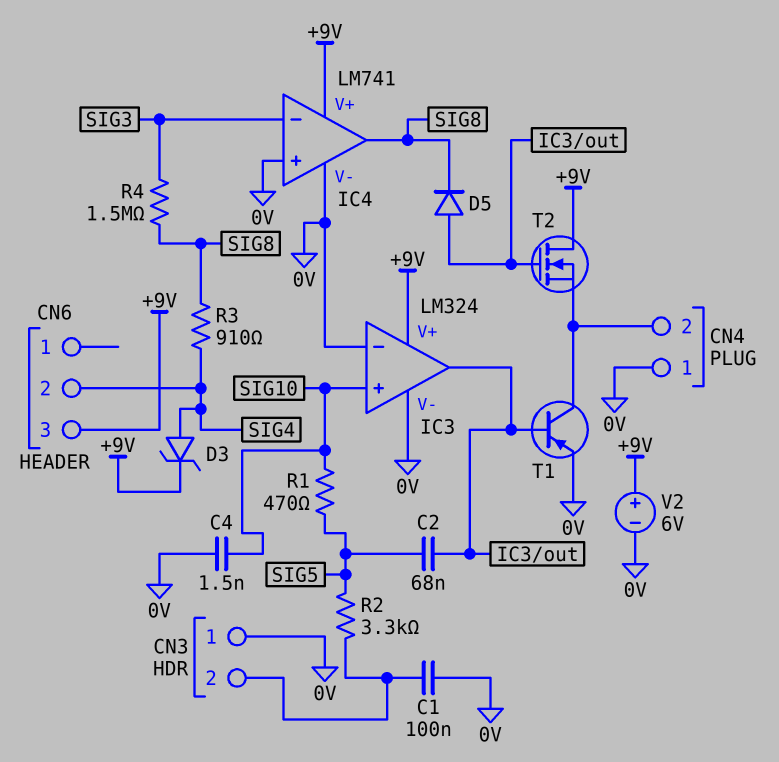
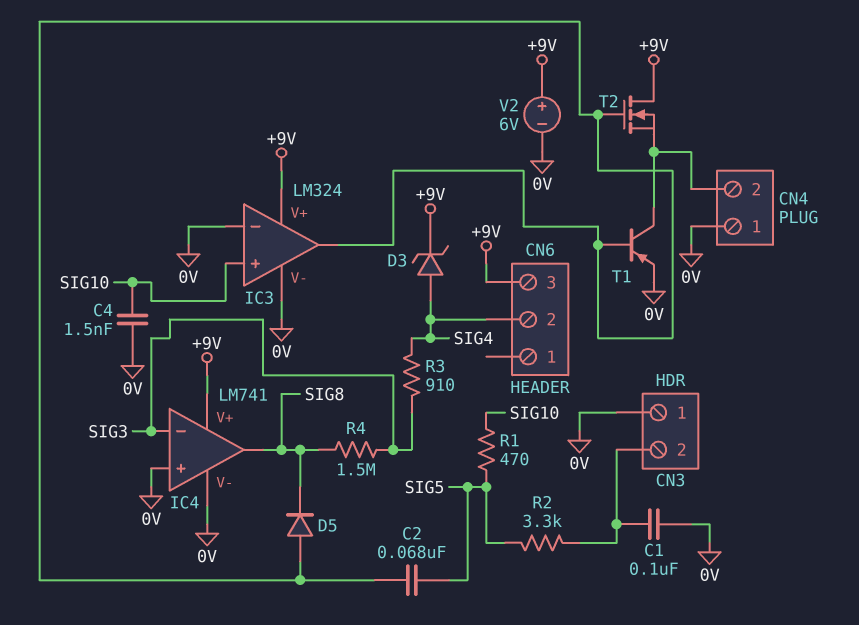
R3: 910 (SIG4, SIG8) -> 910 (SIG3, SIG4)

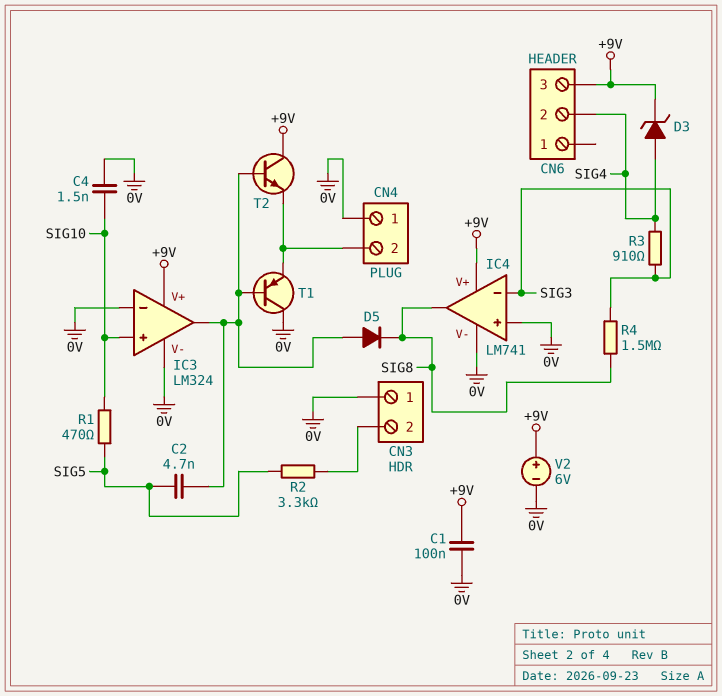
C1: 100nF (0V, CN3/2) -> 100nF (+9V, 0V)
C2: 68nF (IC3/out, SIG5) -> 4.7nF (IC3/out, SIG5)
T1: PNP (B IC3/out, C CN4/2, E 0V) -> PNP (B IC3/out, C 0V, E CN4/2)
T2: NMOS (G IC3/out, D +9V, S CN4/2) -> NPN (B IC3/out, C +9V, E CN4/2)

